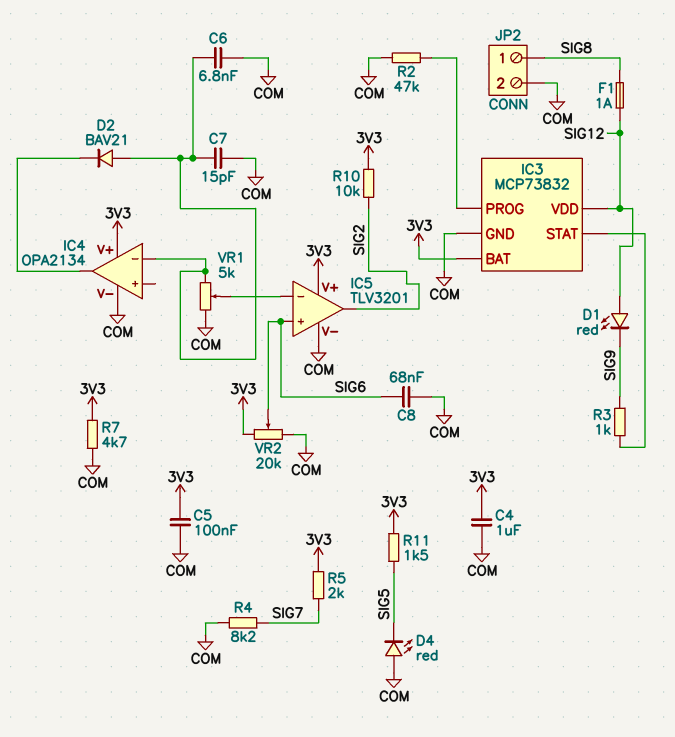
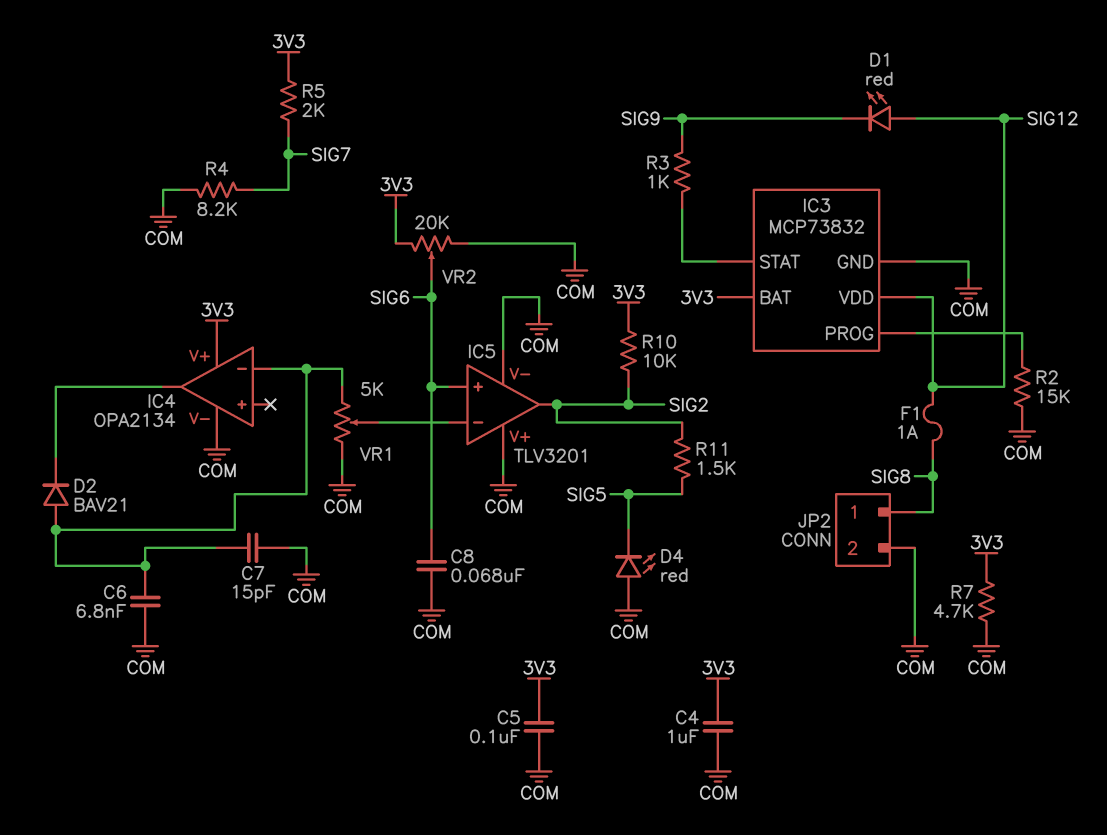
IC5 pin V+: 3V3 -> COM
R2: 47k (COM, IC3/PROG) -> 15k (COM, IC3/PROG)
R11: 1.5k (3V3, SIG5) -> 1.5k (SIG2, SIG5)

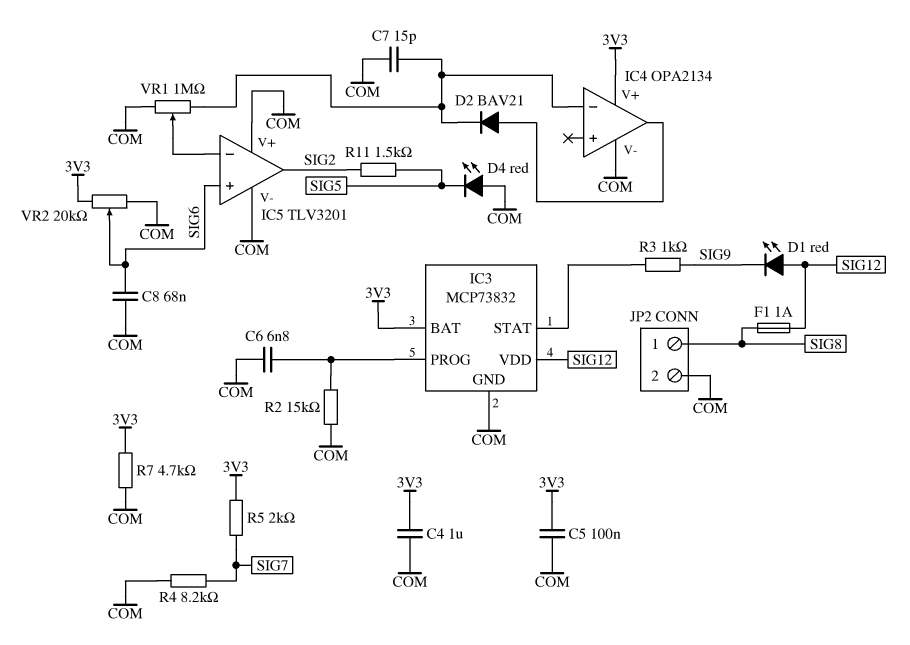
C6: 6.8nF (COM, IC4/in-) -> 6.8nF (COM, IC3/PROG)
D2: diode BAV21 (A IC4/in-, K IC4/out) -> diode BAV21 (A IC4/out, K IC4/in-)
R10: 10k (3V3, SIG2) -> none
VR1: 5k (COM, IC4/in-, wiper IC5/in-) -> 1M (COM, IC4/in-, wiper IC5/in-)

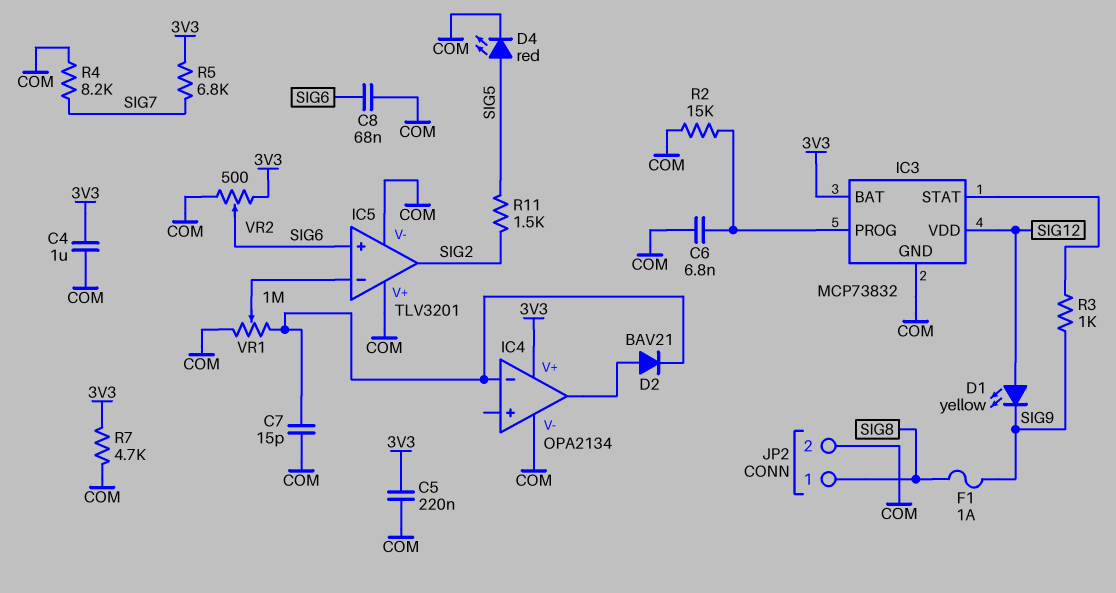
C5: 100nF (3V3, COM) -> 220nF (3V3, COM)
D1: LED red (A SIG12, K SIG9) -> LED yellow (A SIG12, K SIG9)
D4: LED red (A COM, K SIG5) -> LED red (A SIG5, K COM)
F1: 1A (SIG8, SIG12) -> 1A (SIG8, SIG9)
R5: 2k (3V3, SIG7) -> 6.8k (3V3, SIG7)
VR2: 20k (3V3, COM, wiper SIG6) -> 500 (3V3, COM, wiper SIG6)

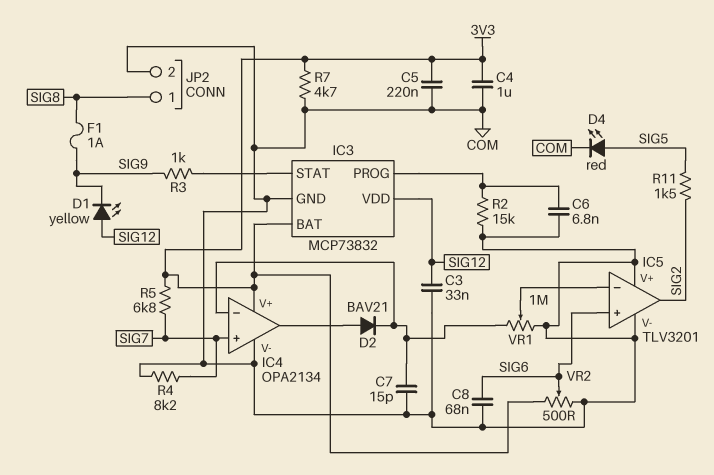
C3: none -> 33nF (COM, SIG12)
IC4 pin in+: none -> SIG7

